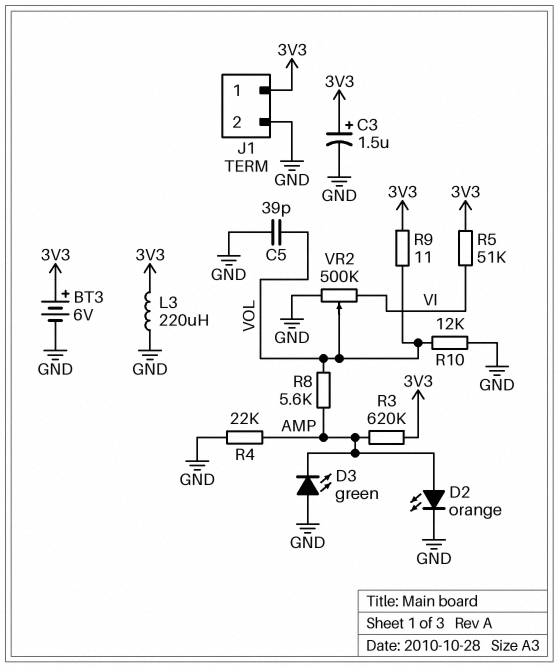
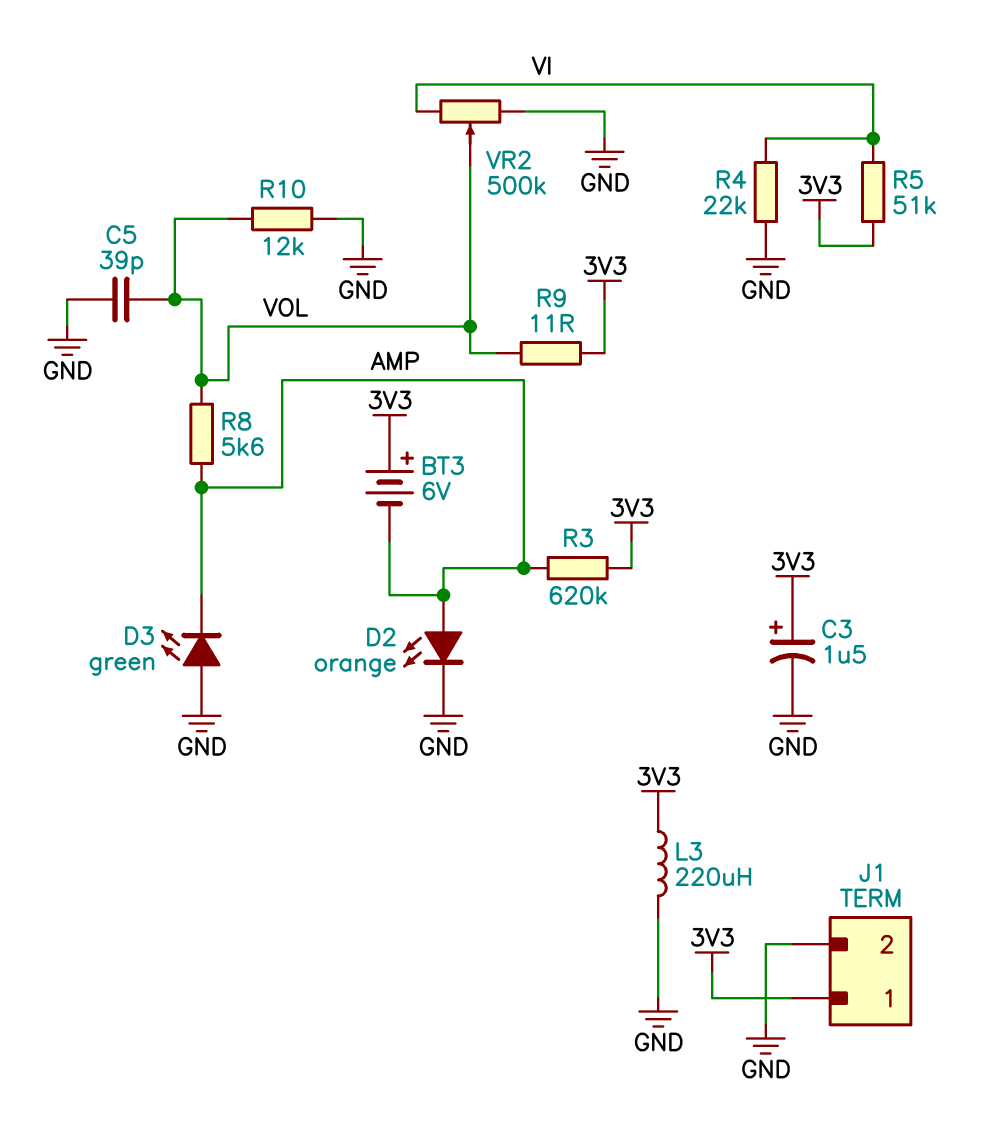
BT3: 6V (plus 3V3, minus GND) -> 6V (plus 3V3, minus AMP)
R4: 22k (AMP, GND) -> 22k (GND, VI)

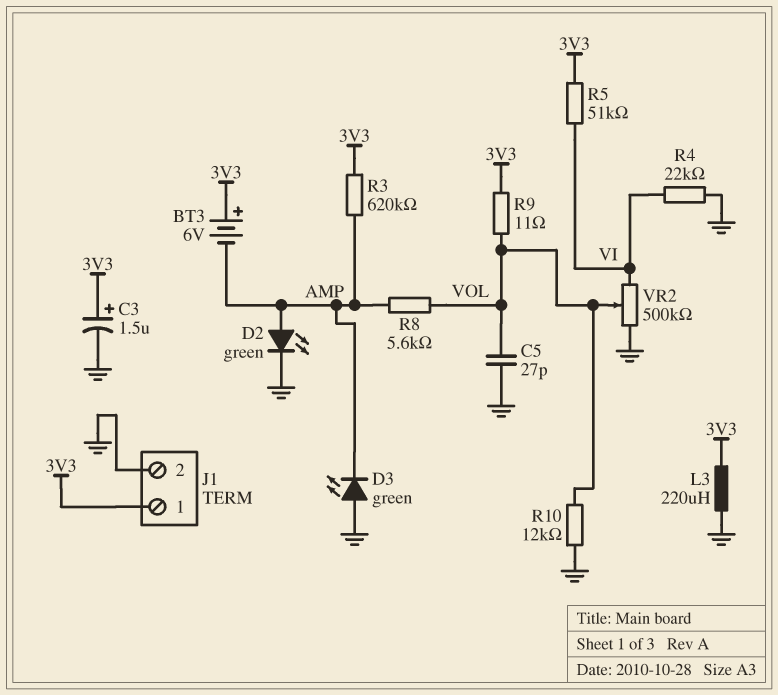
C5: 39pF (GND, VOL) -> 27pF (GND, VOL)
D2: LED orange (A AMP, K GND) -> LED green (A AMP, K GND)

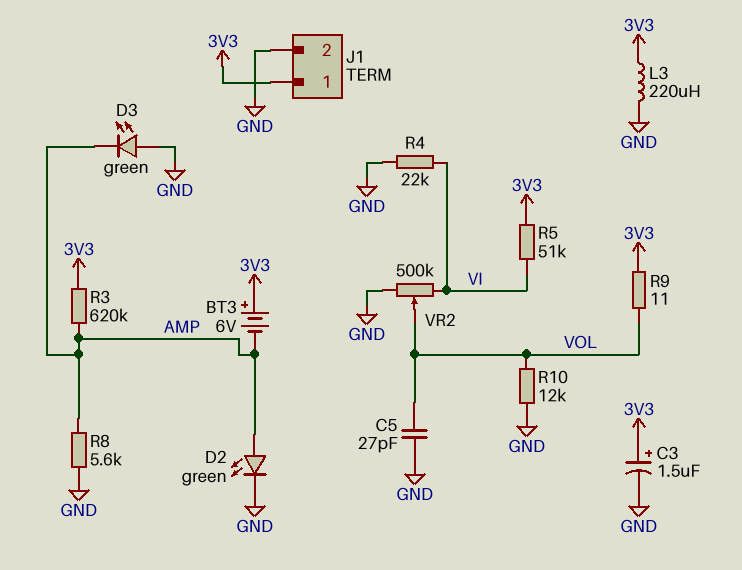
R8: 5.6k (AMP, VOL) -> 5.6k (AMP, GND)

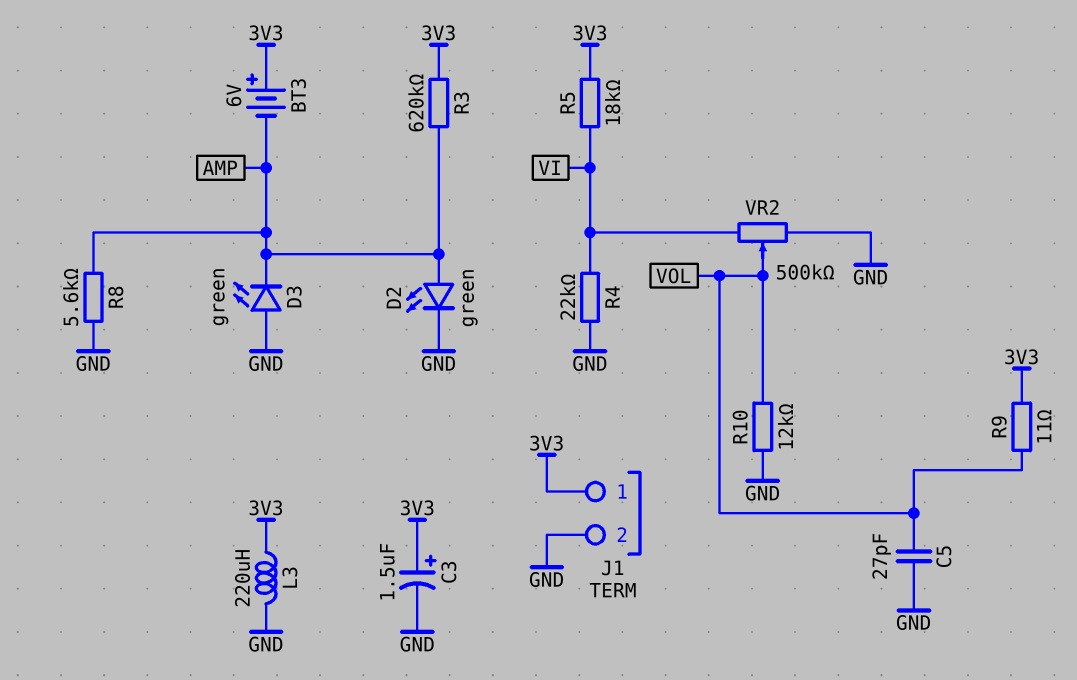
R5: 51k (3V3, VI) -> 18k (3V3, VI)

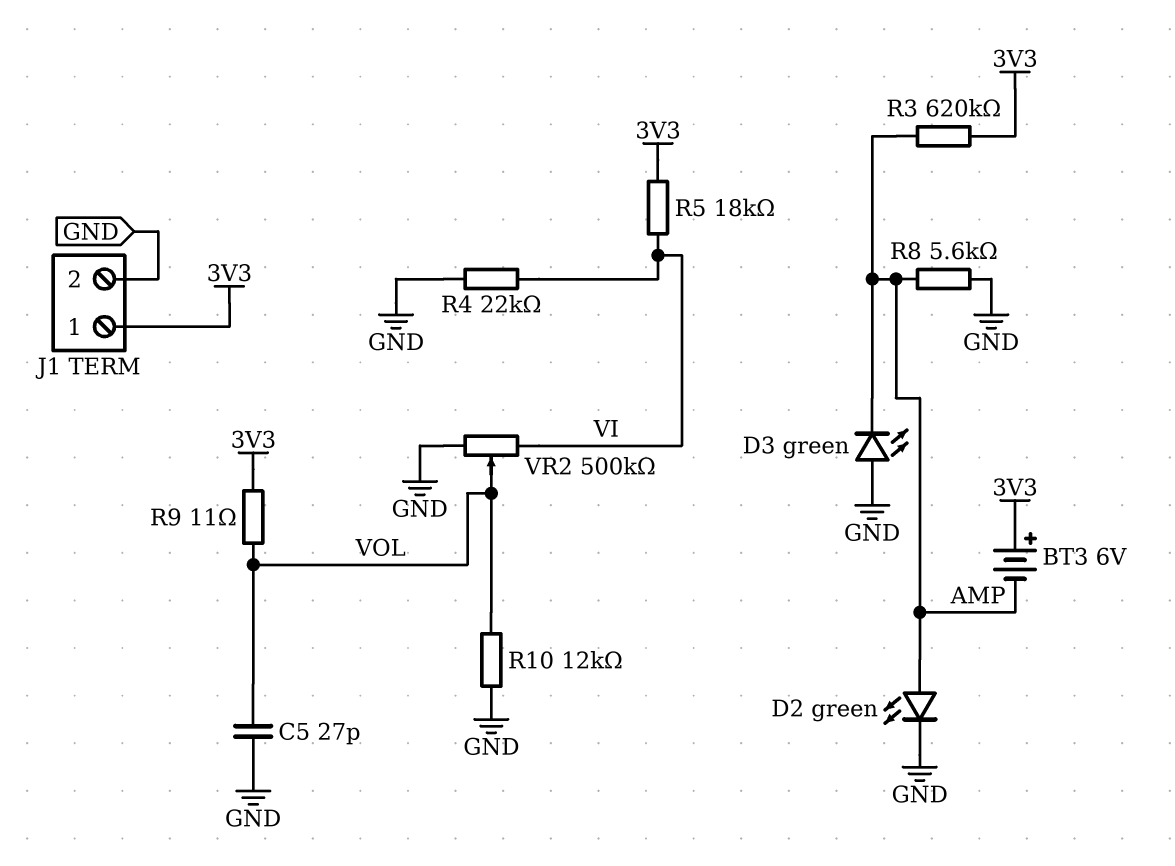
C3: 1.5uF (plus 3V3, minus GND) -> none
L3: 220uH (3V3, GND) -> none

